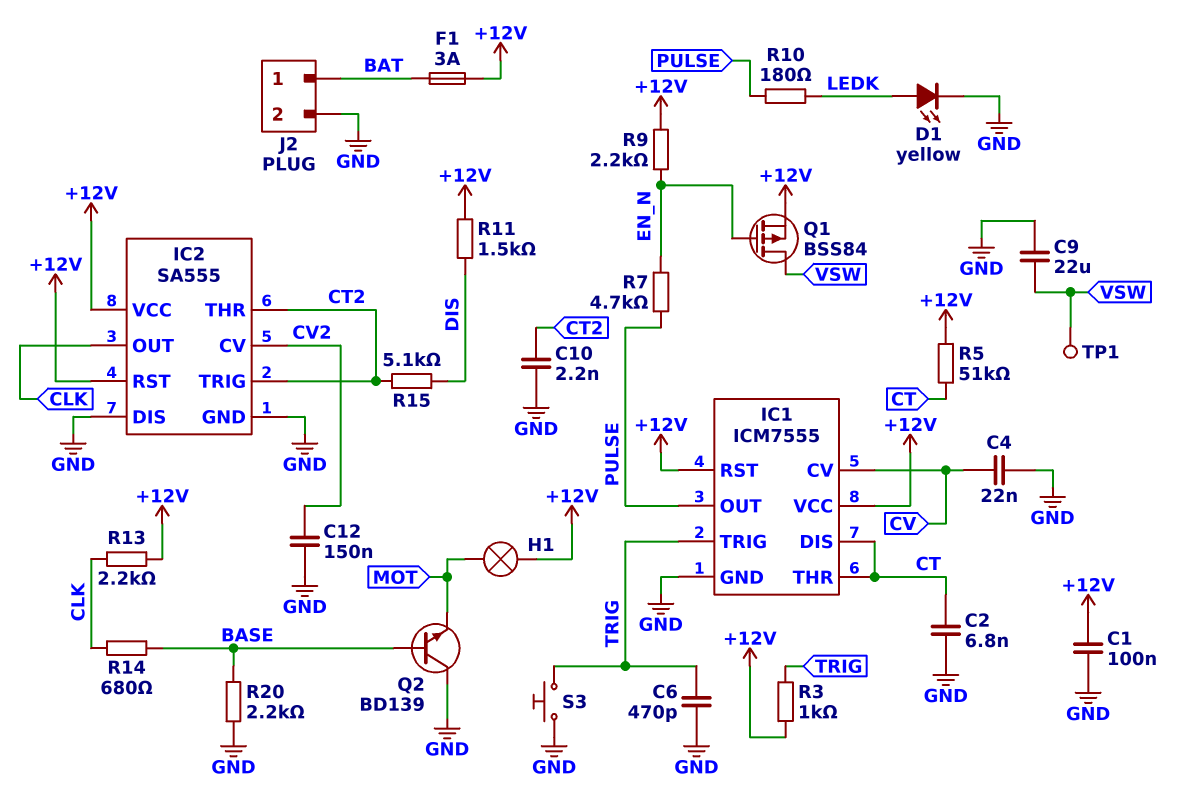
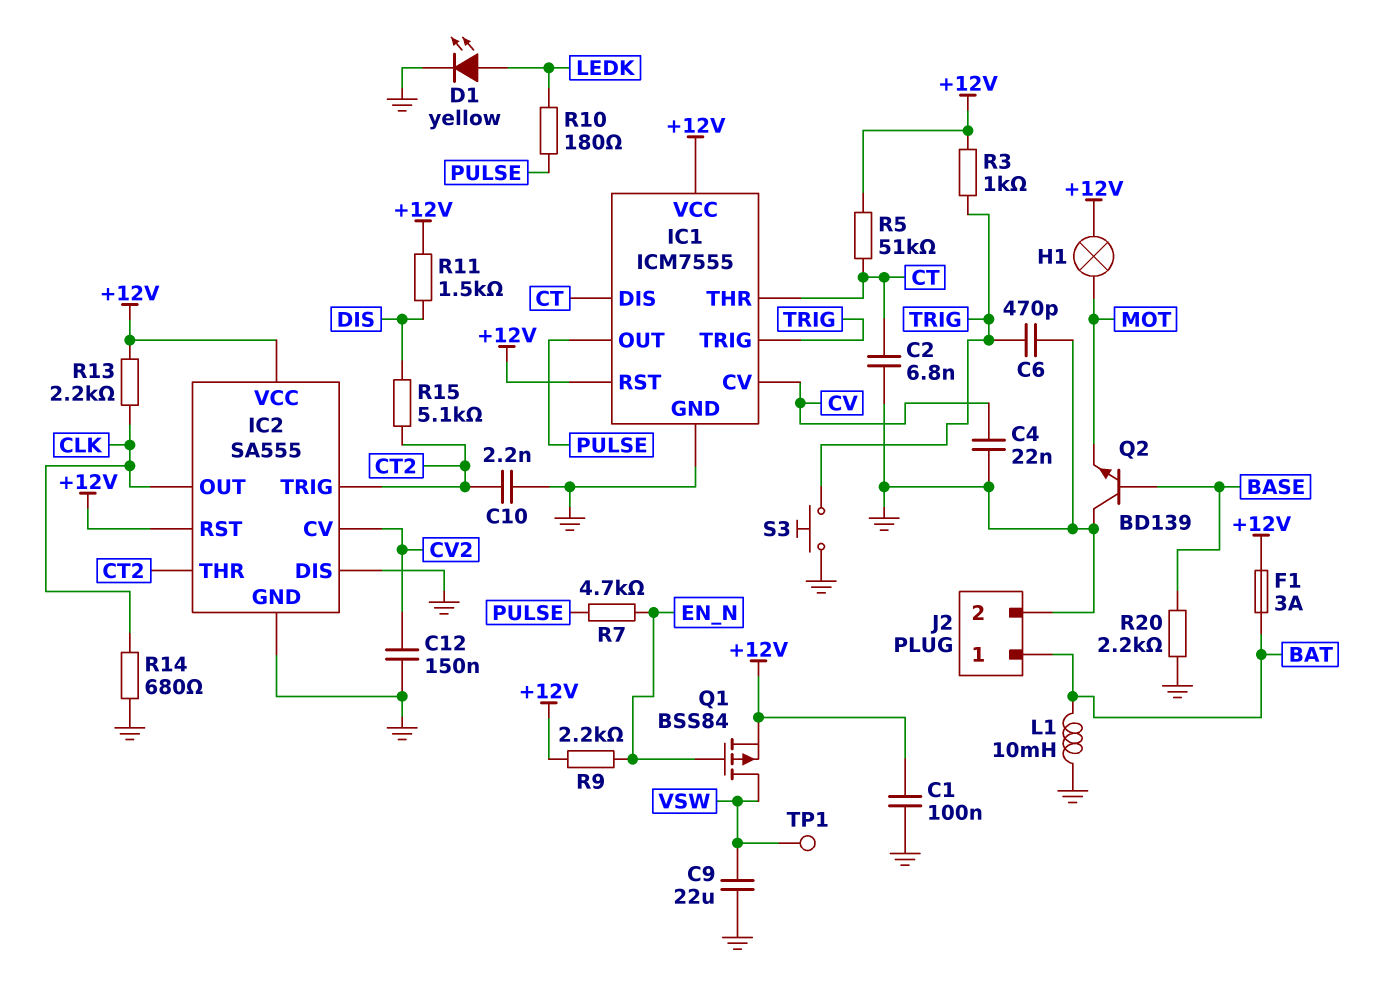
L1: none -> 10mH (BAT, GND)
R14: 680 (BASE, CLK) -> 680 (CLK, GND)

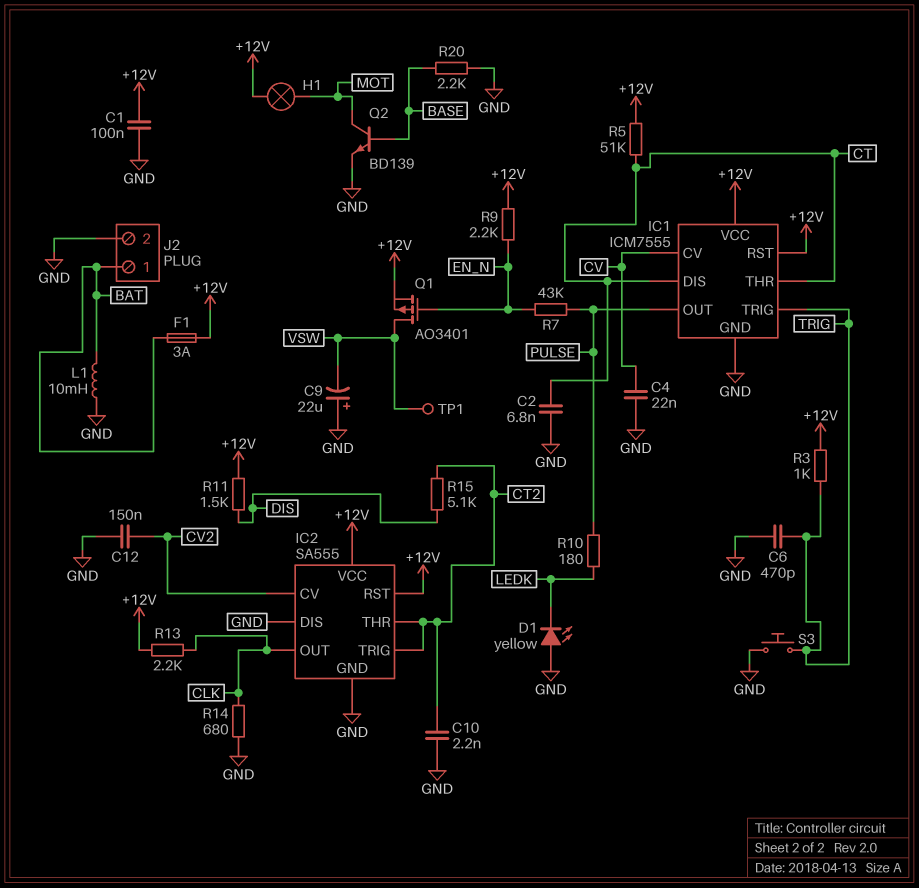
C9: 22uF (GND, VSW) -> 22uF (plus GND, minus VSW)
D1: LED yellow (A LEDK, K GND) -> LED yellow (A GND, K LEDK)
Q1: PMOS BSS84 (G EN_N, D VSW, S +12V) -> PMOS AO3401 (G EN_N, D VSW, S +12V)
Q2: NPN BD139 (B BASE, C GND, E MOT) -> NPN BD139 (B BASE, C MOT, E GND)
R7: 4.7k (EN_N, PULSE) -> 43k (EN_N, PULSE)

